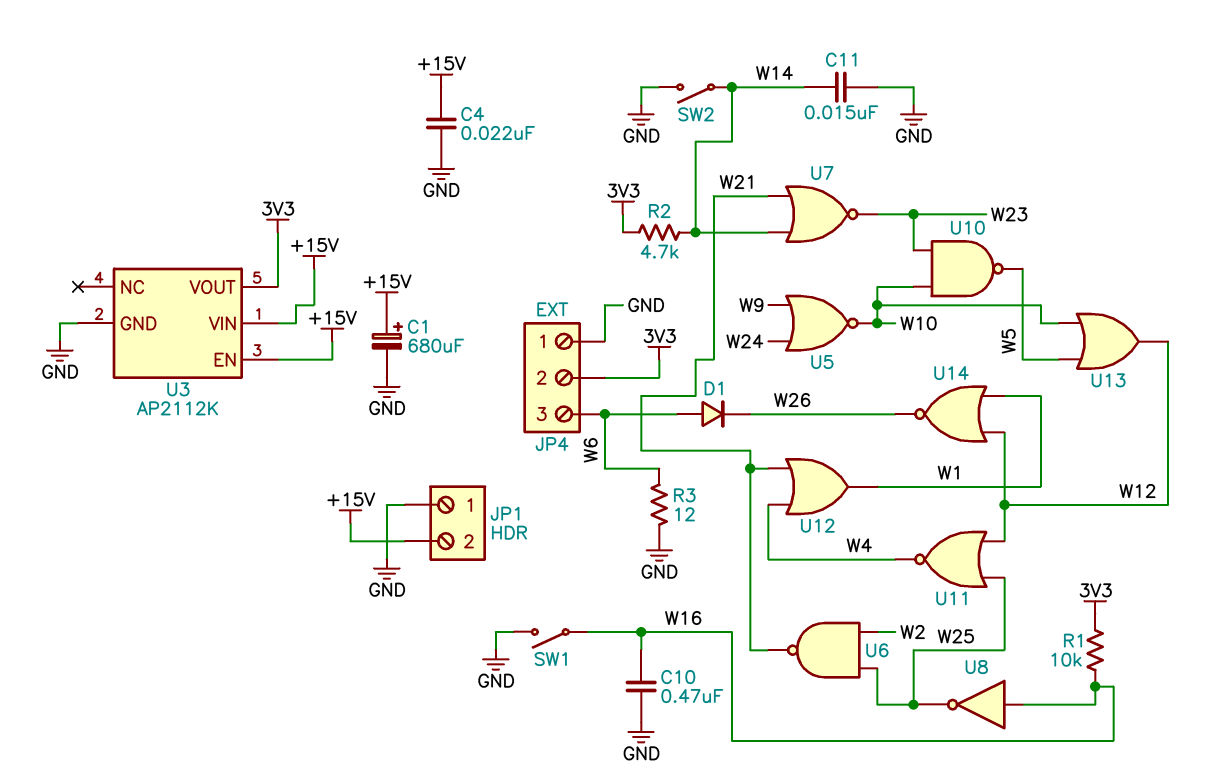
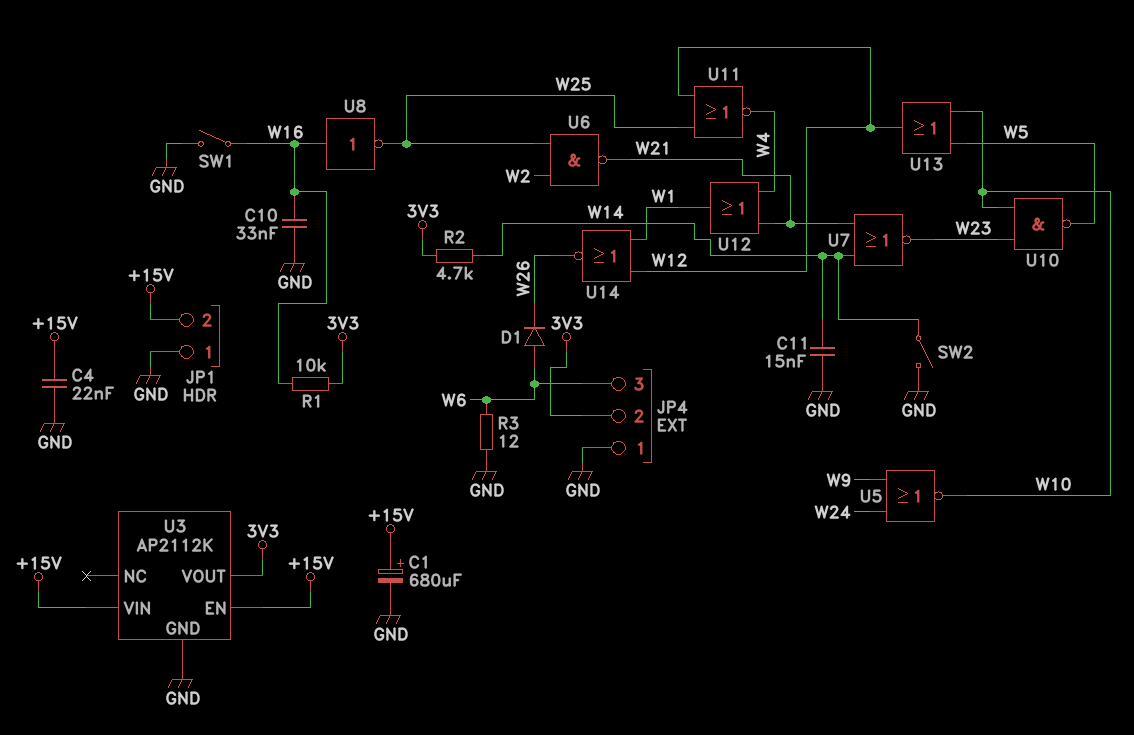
C10: 470nF (GND, W16) -> 33nF (GND, W16)

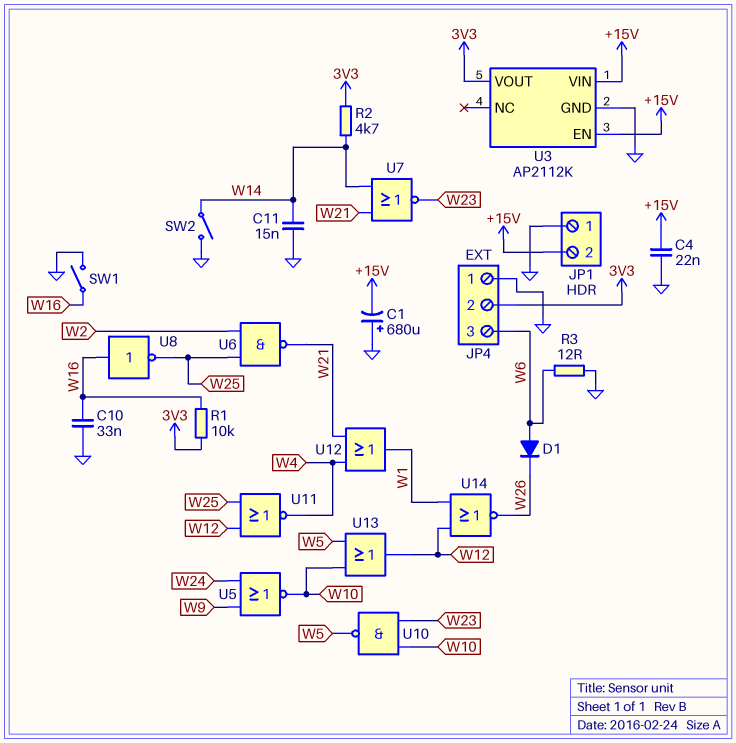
C1: 680uF (plus +15V, minus GND) -> 680uF (plus GND, minus +15V)

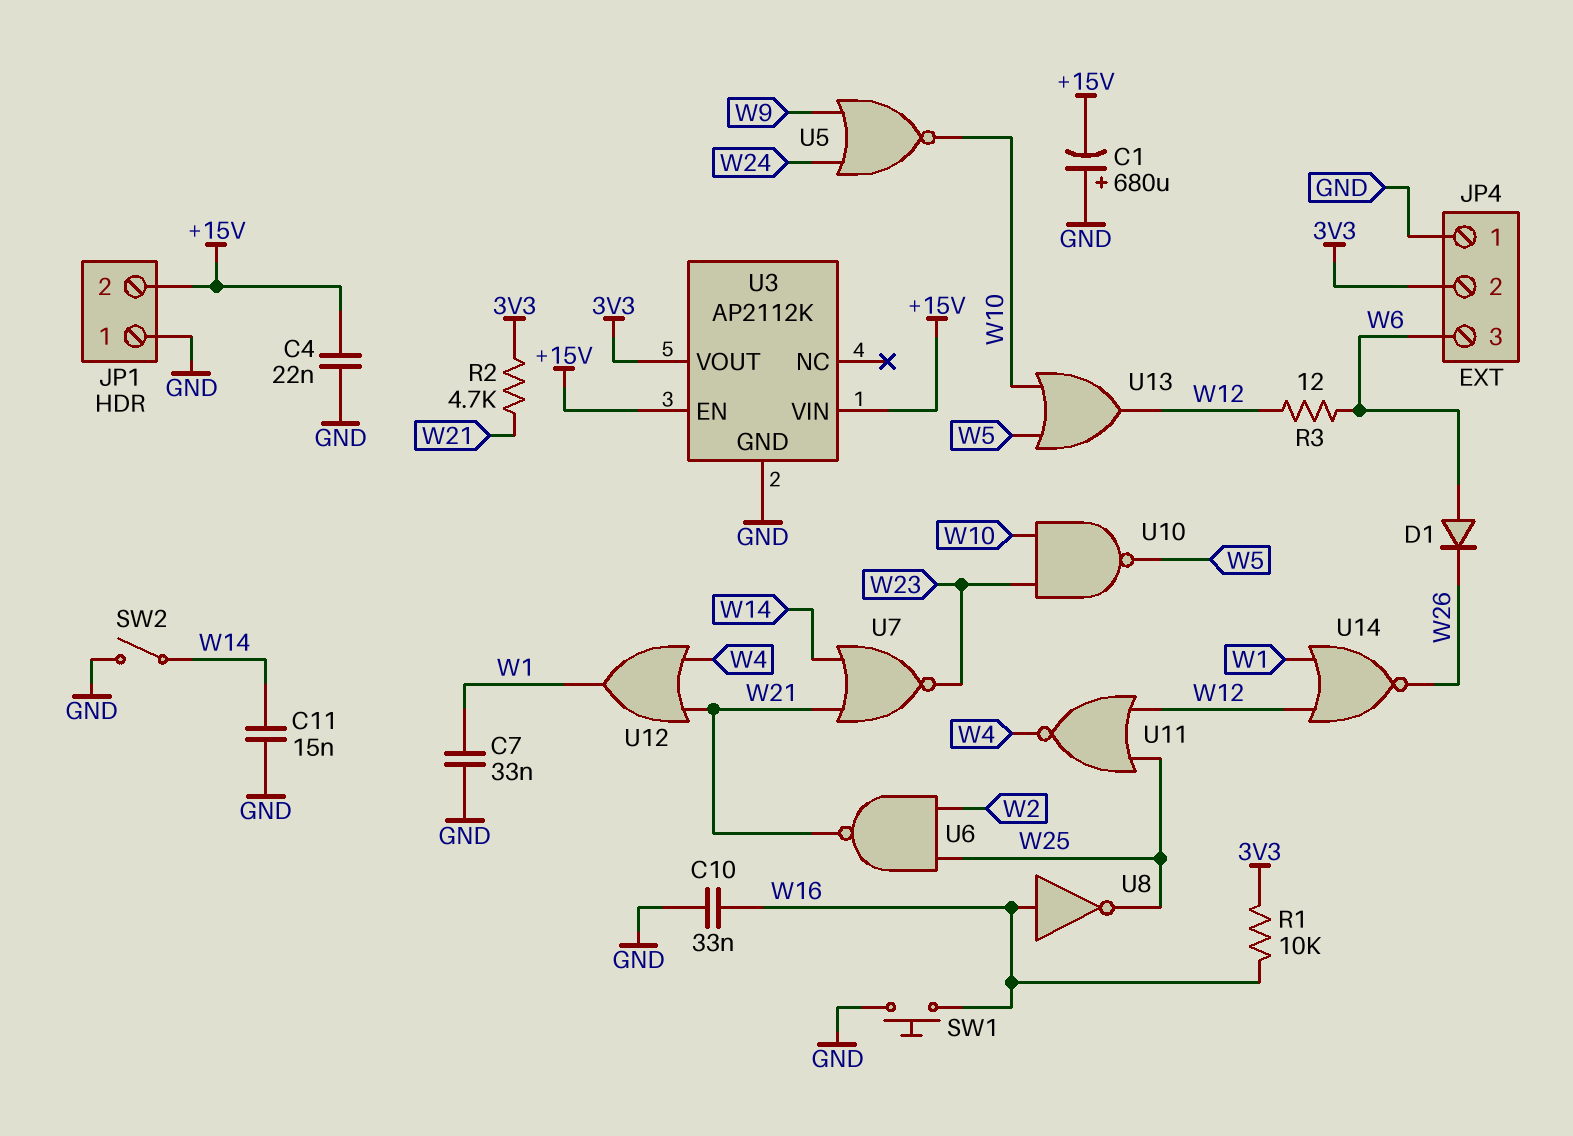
C7: none -> 33nF (GND, W1)
R2: 4.7k (3V3, W14) -> 4.7k (3V3, W21)
R3: 12 (GND, W6) -> 12 (W6, W12)
SW1: switch (GND, W16) -> button (GND, W16)

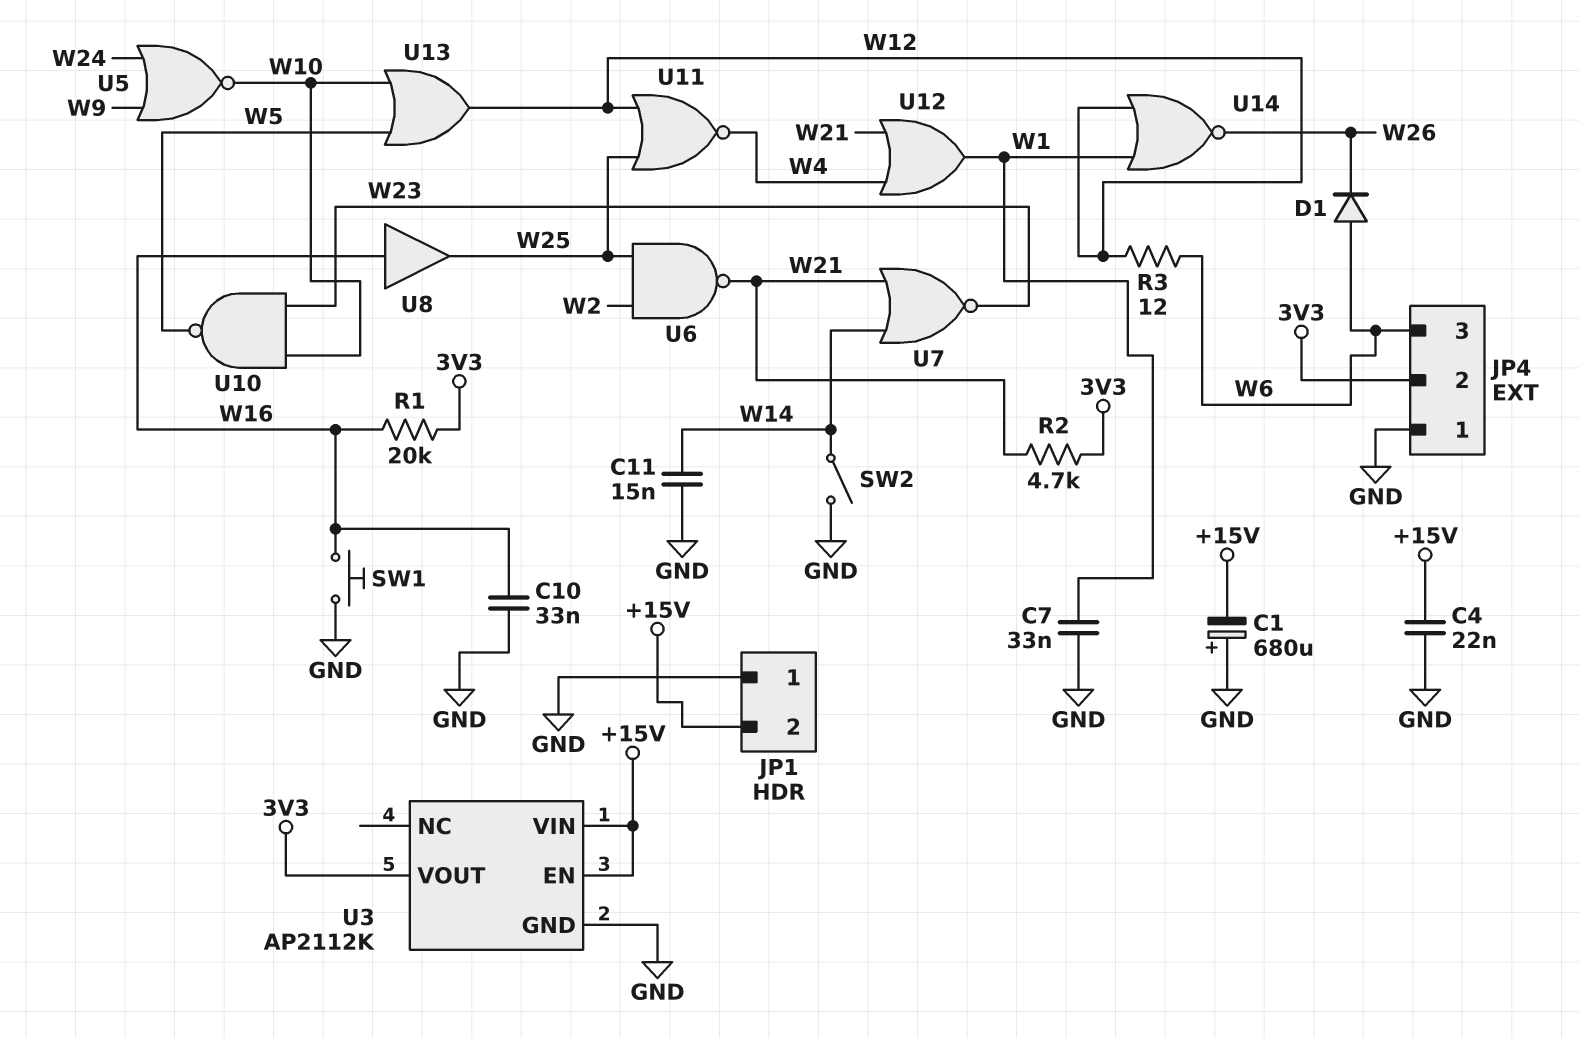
R1: 10k (3V3, W16) -> 20k (3V3, W16)
U8: NOT (in W16, out W25) -> buffer (in W16, out W25)

